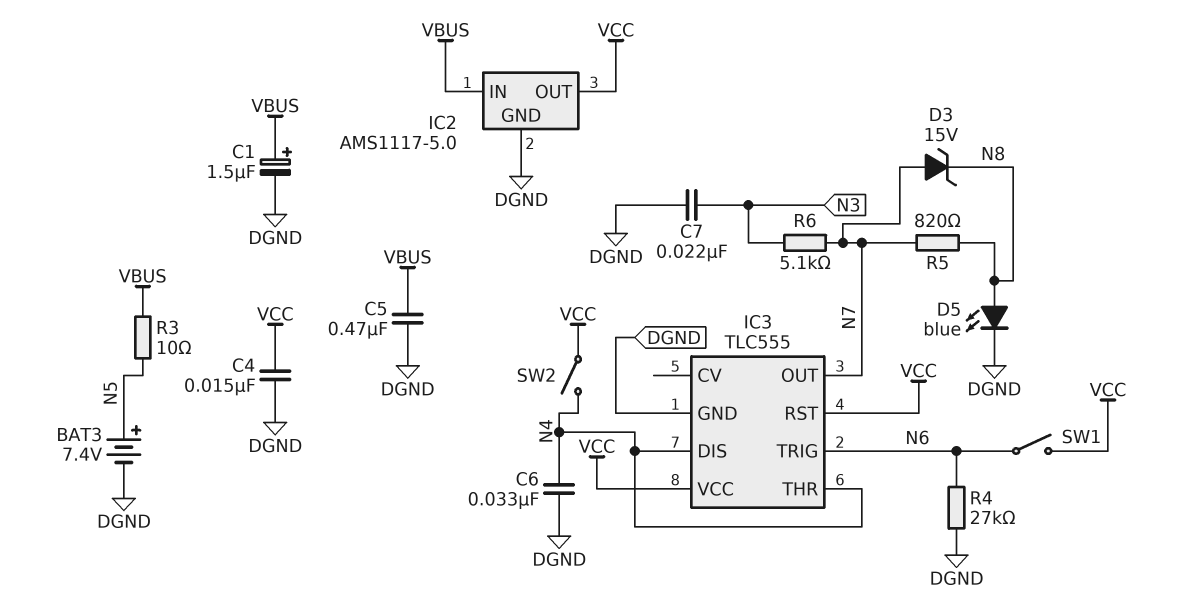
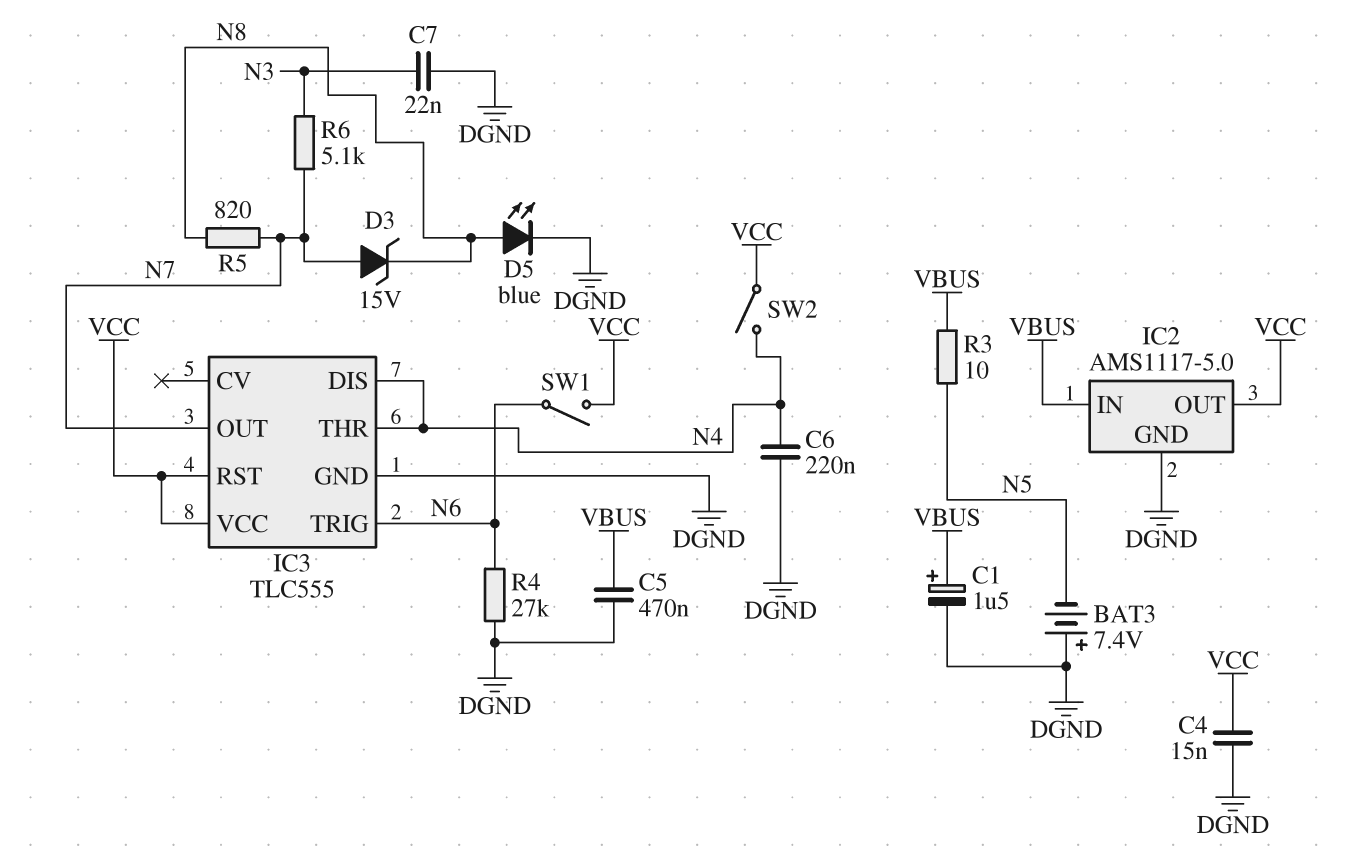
BAT3: 7.4V (plus N5, minus DGND) -> 7.4V (plus DGND, minus N5)
C6: 33nF (DGND, N4) -> 220nF (DGND, N4)

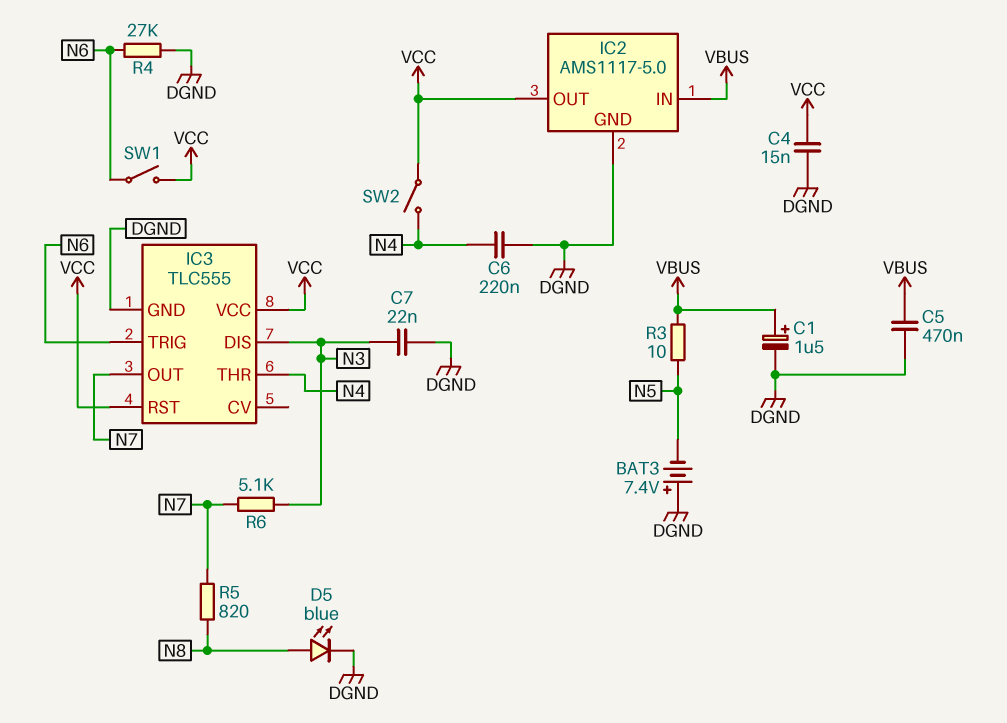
D3: zener 15V (A N7, K N8) -> none
IC3 pin DIS: N4 -> N3

